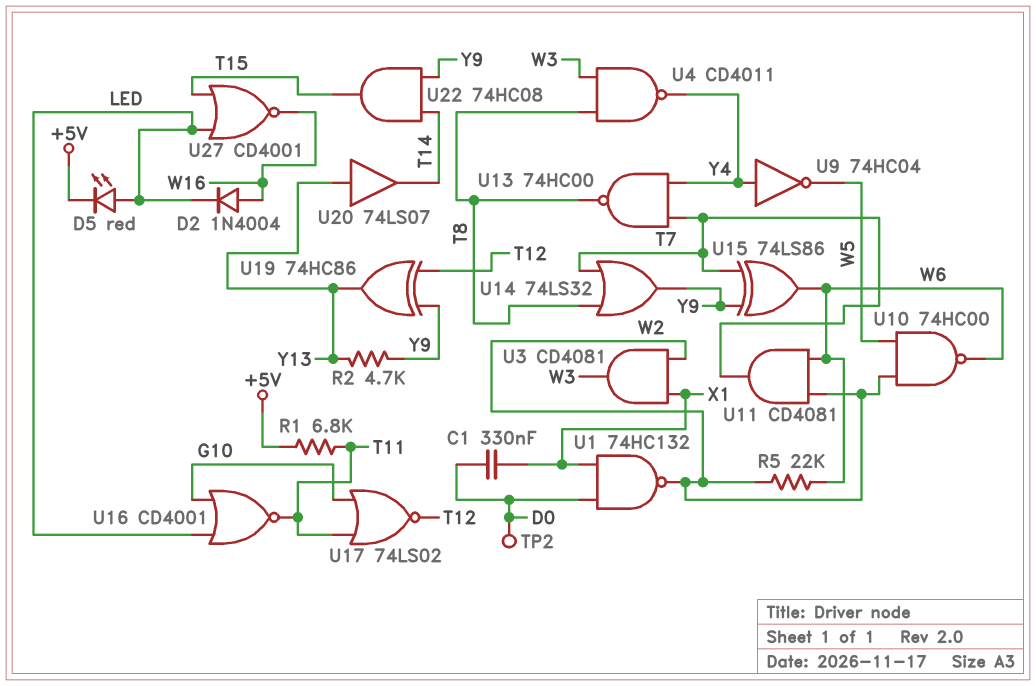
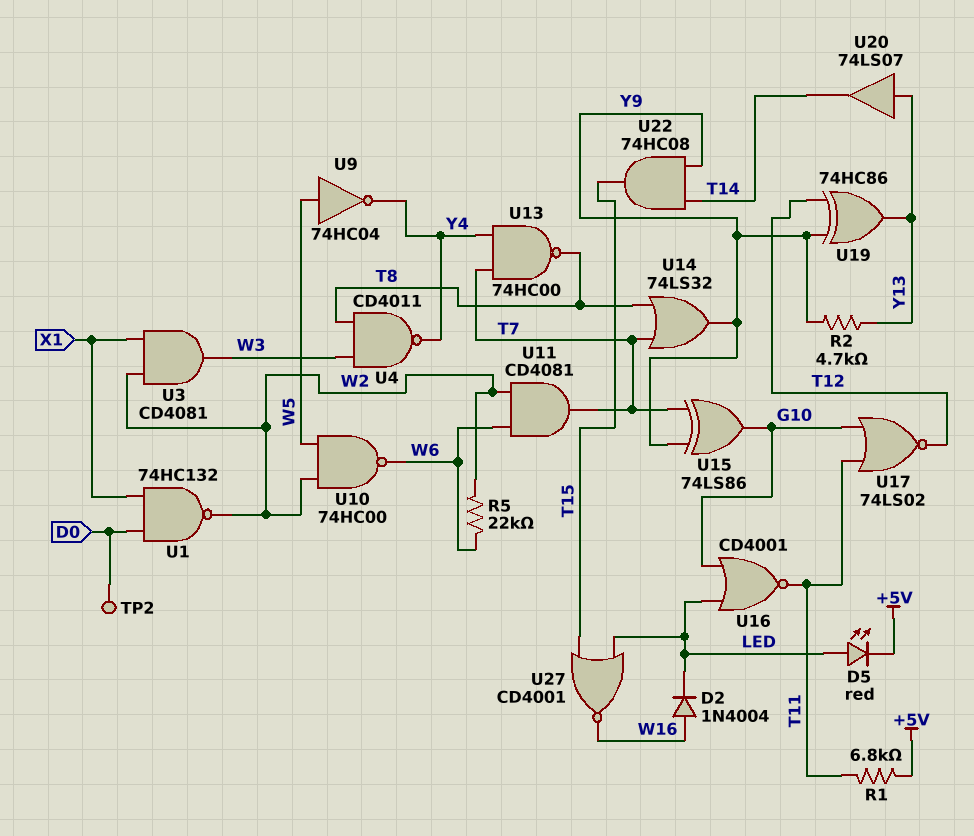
C1: 330nF (D0, X1) -> none
U9: NOT 74HC04 (in Y4, out W5) -> NOT 74HC04 (in W5, out Y4)
U15: XOR 74LS86 (in T7, in Y9, out W6) -> XOR 74LS86 (in T7, in Y9, out G10)

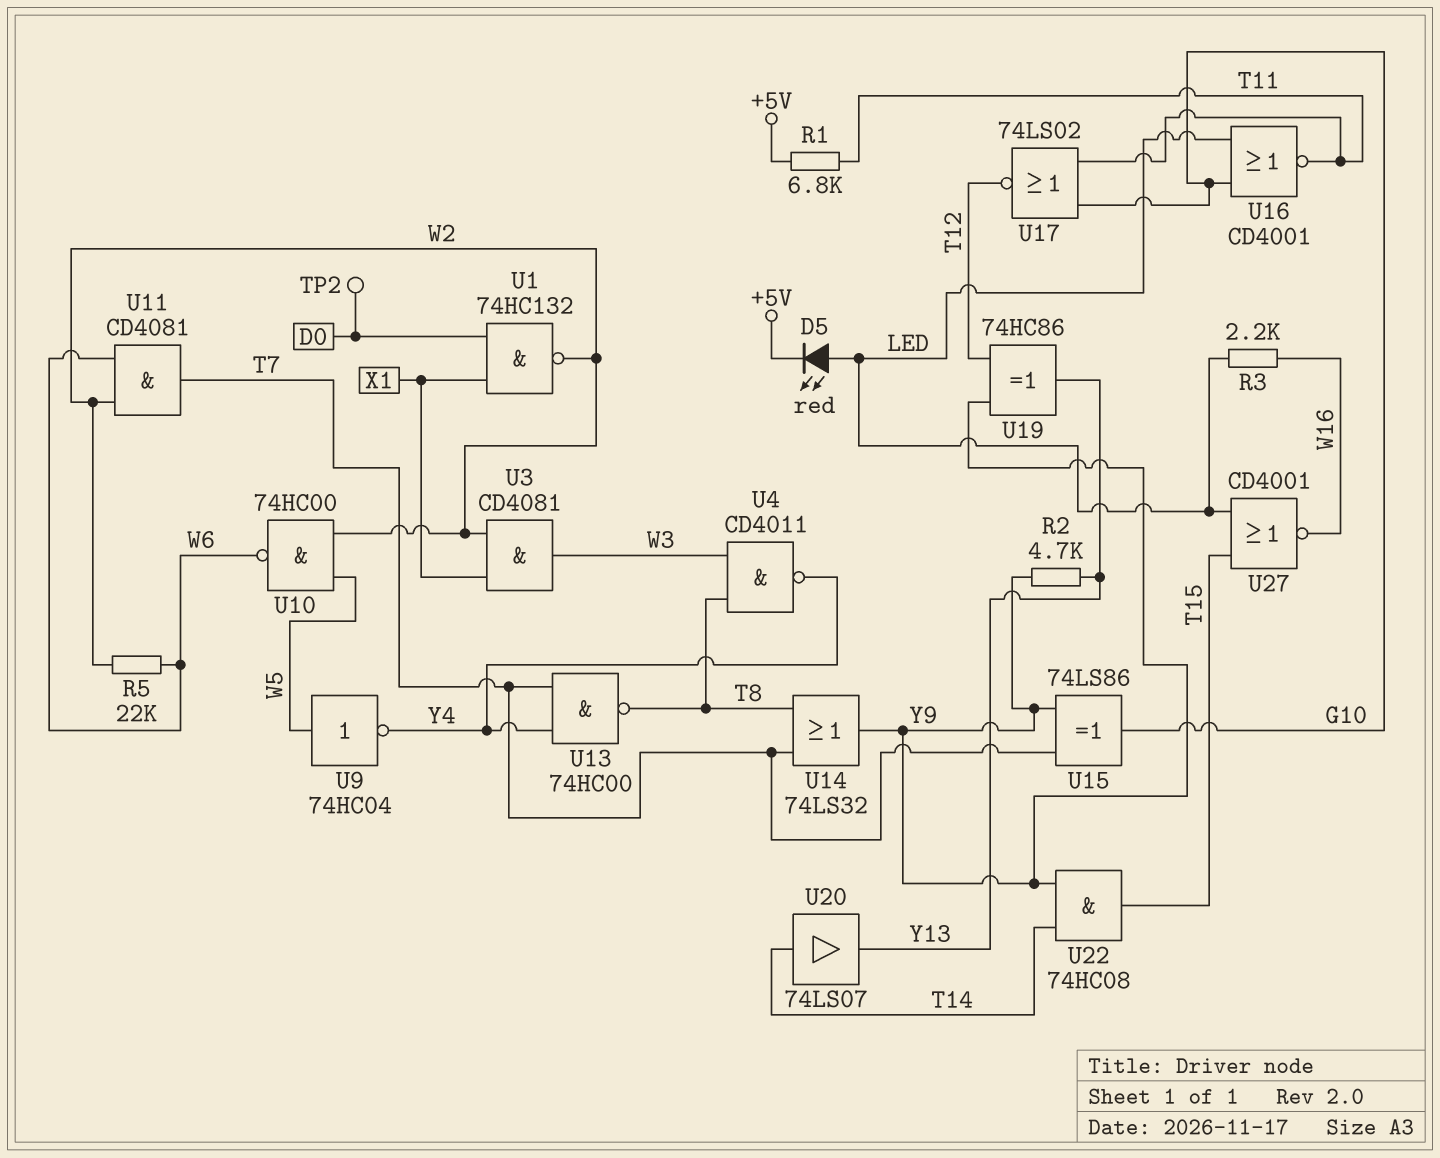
D2: diode 1N4004 (A W16, K LED) -> none
R3: none -> 2.2k (LED, W16)
U20: buffer 74LS07 (in Y13, out T14) -> buffer 74LS07 (in T14, out Y13)

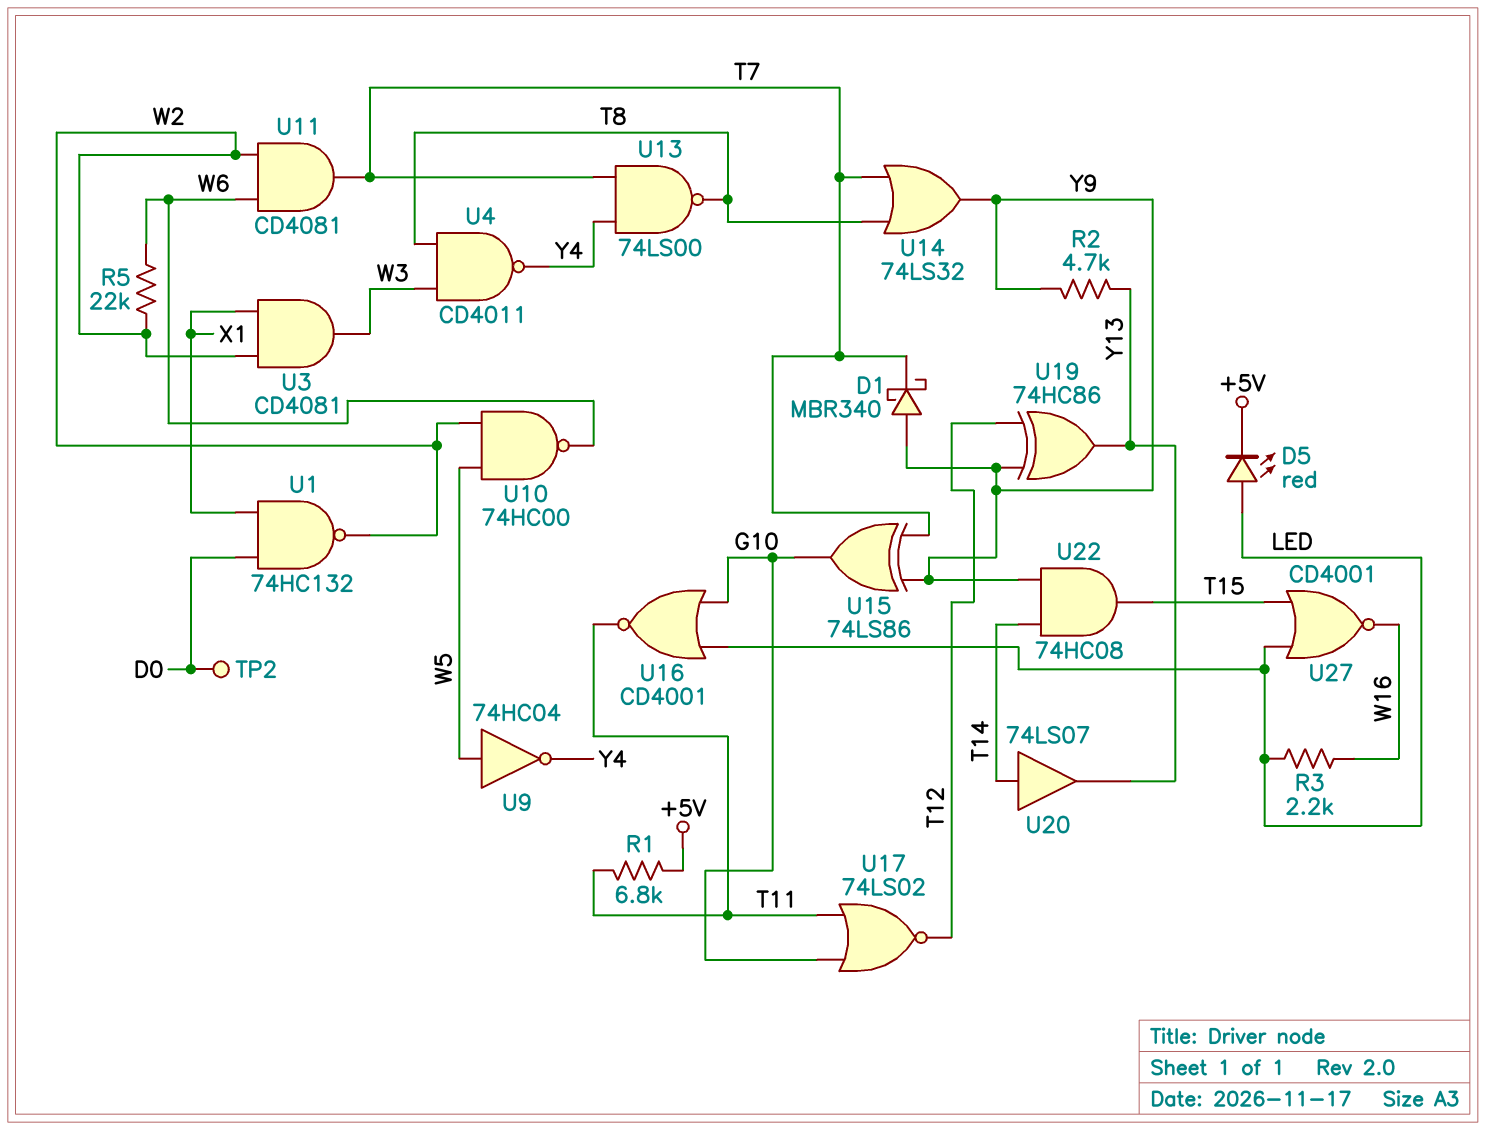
D1: none -> schottky MBR340 (A Y9, K T7)
U13: NAND 74HC00 (in T7, in Y4, out T8) -> NAND 74LS00 (in T7, in Y4, out T8)

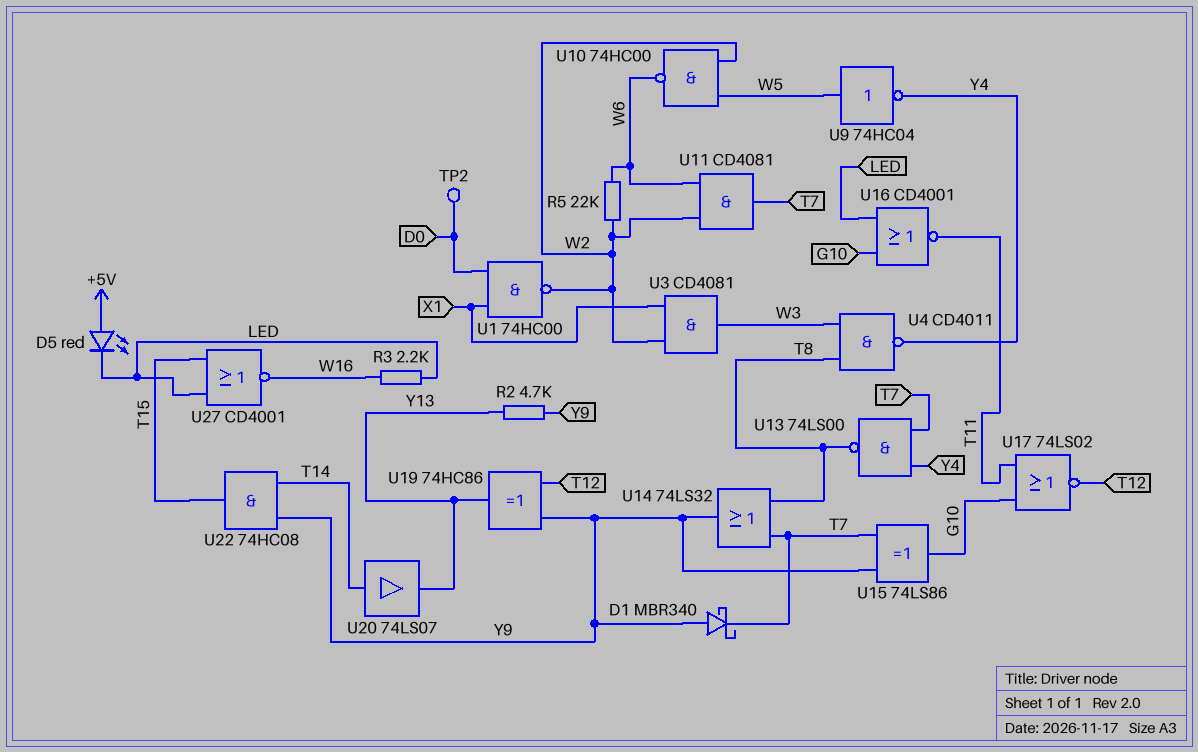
D5: LED red (A LED, K +5V) -> LED red (A +5V, K LED)
R1: 6.8k (+5V, T11) -> none
U1: NAND 74HC132 (in D0, in X1, out W2) -> NAND 74HC00 (in D0, in X1, out W2)

